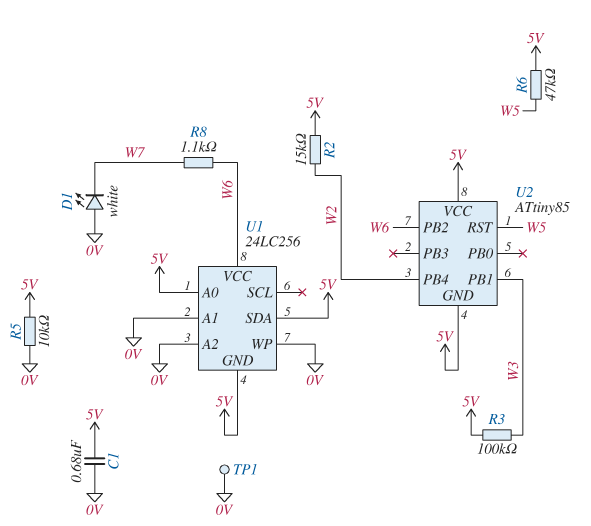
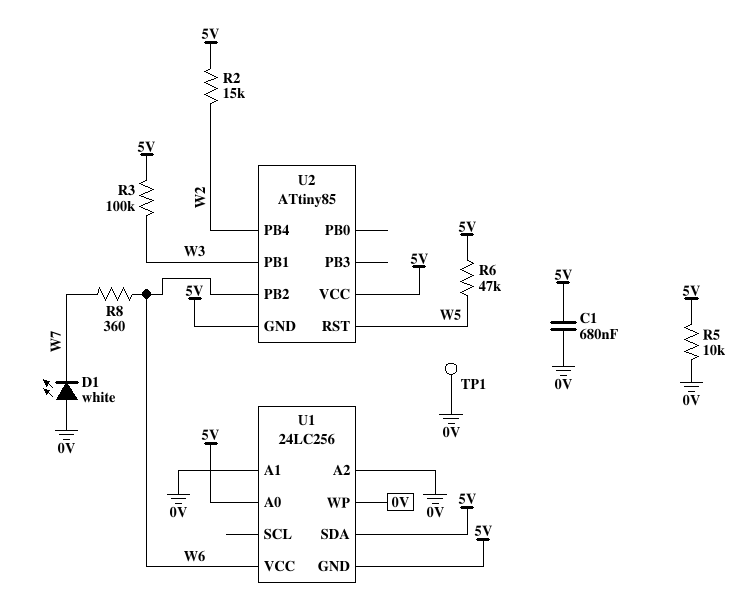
R8: 1.1k (W6, W7) -> 360 (W6, W7)

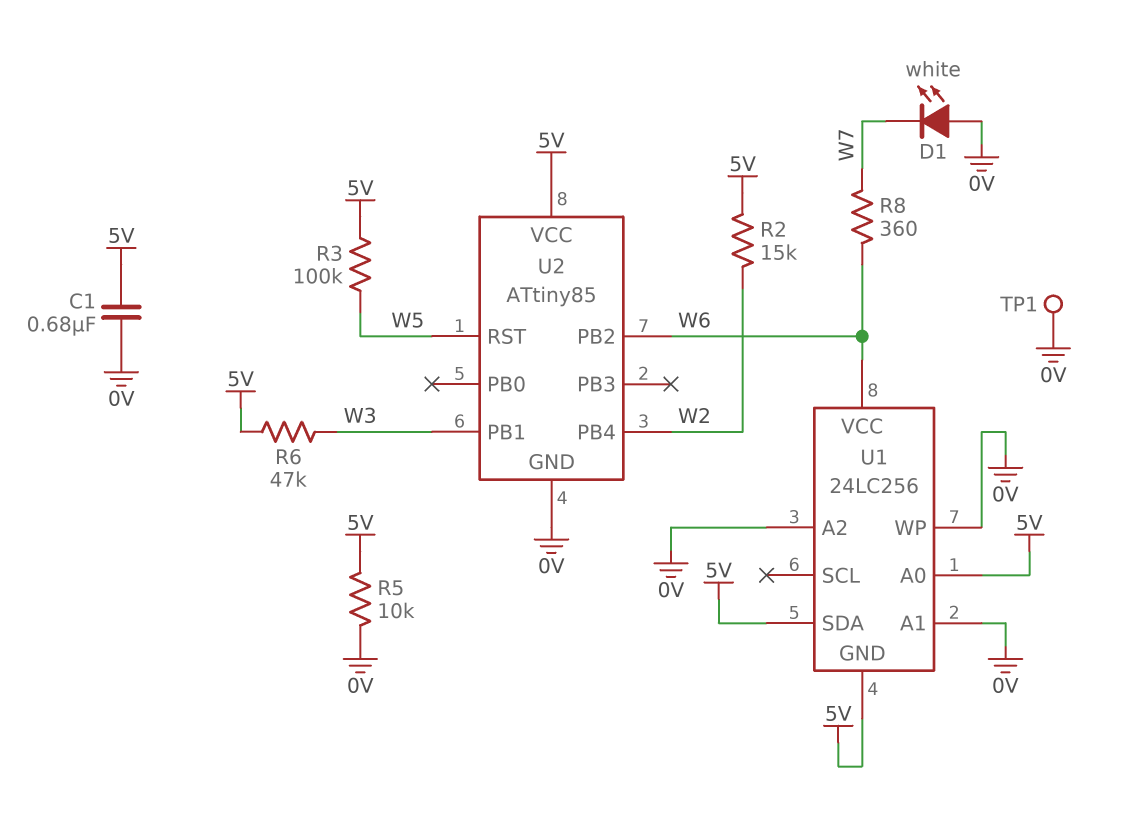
R3: 100k (5V, W3) -> 100k (5V, W5)
R6: 47k (5V, W5) -> 47k (5V, W3)
U2 pin GND: 5V -> 0V

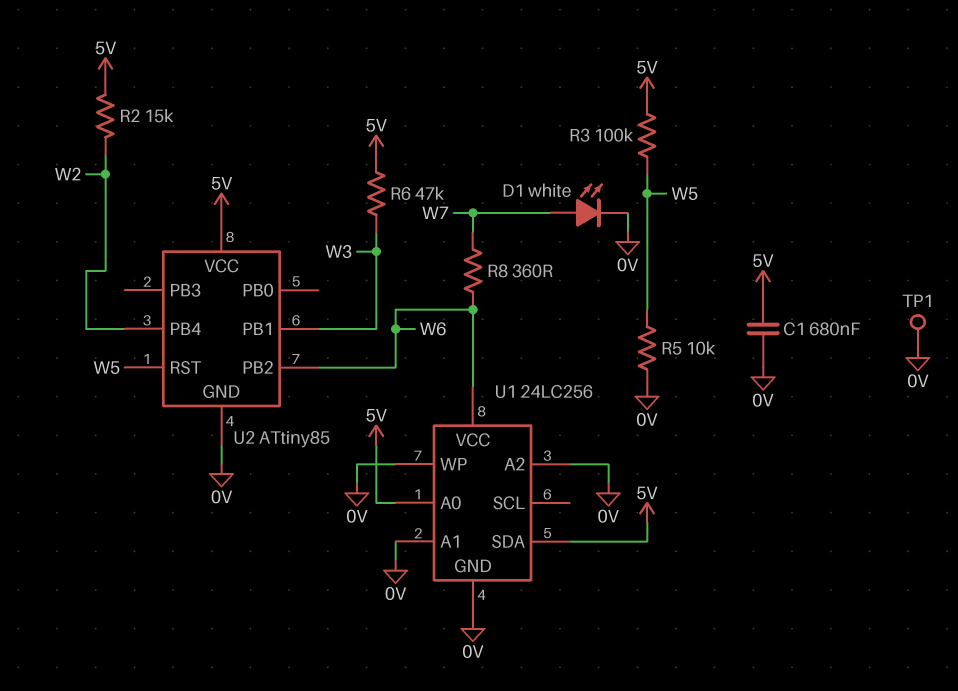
D1: LED white (A 0V, K W7) -> LED white (A W7, K 0V)
R5: 10k (0V, 5V) -> 10k (0V, W5)
U1 pin GND: 5V -> 0V

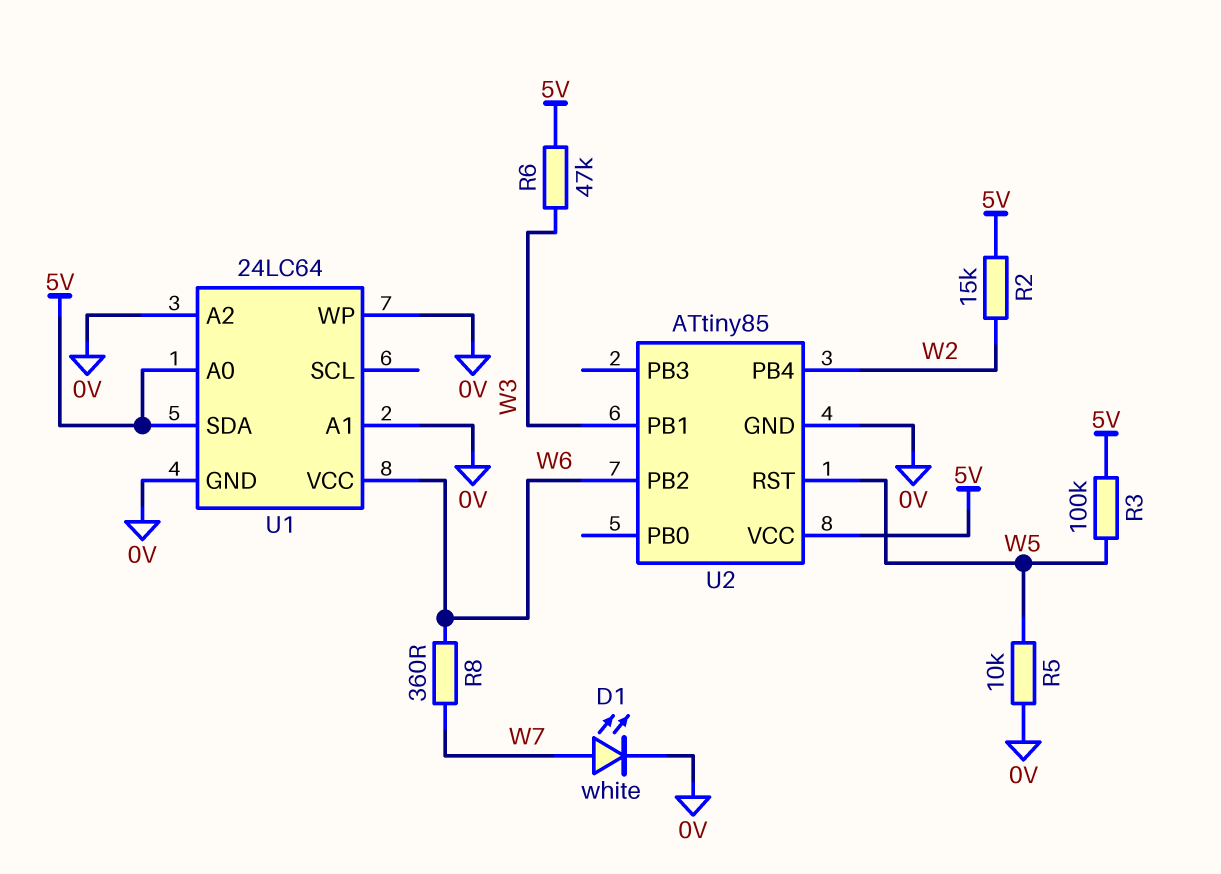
C1: 680nF (0V, 5V) -> none
TP1: test point (0V) -> none
U1: 24LC256 -> 24LC64

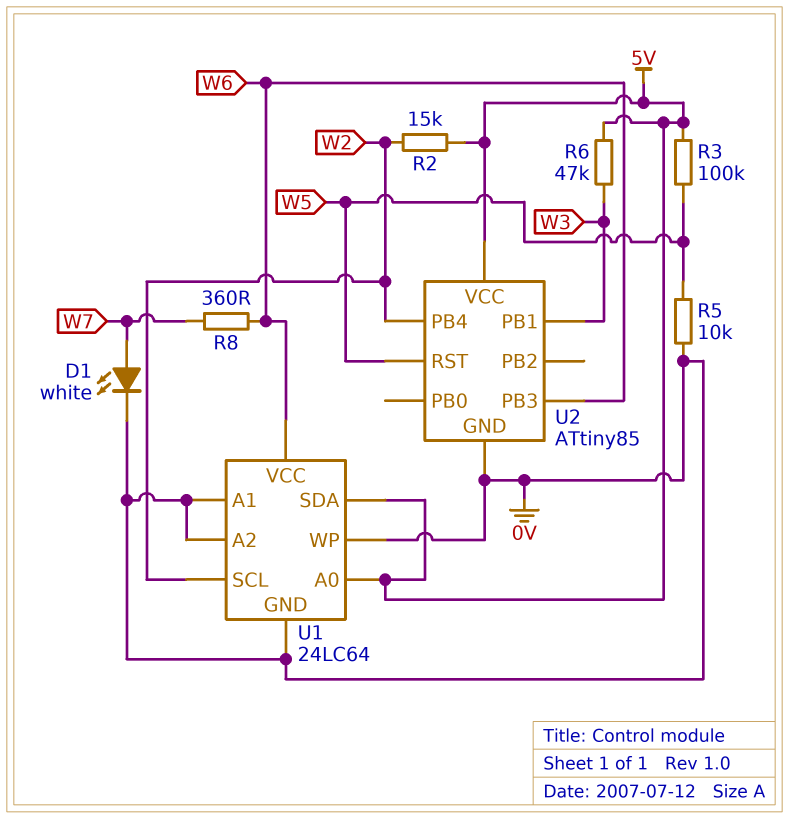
U1 pin SCL: none -> W2
U2 pin PB2: W6 -> none
U2 pin PB3: none -> W6

